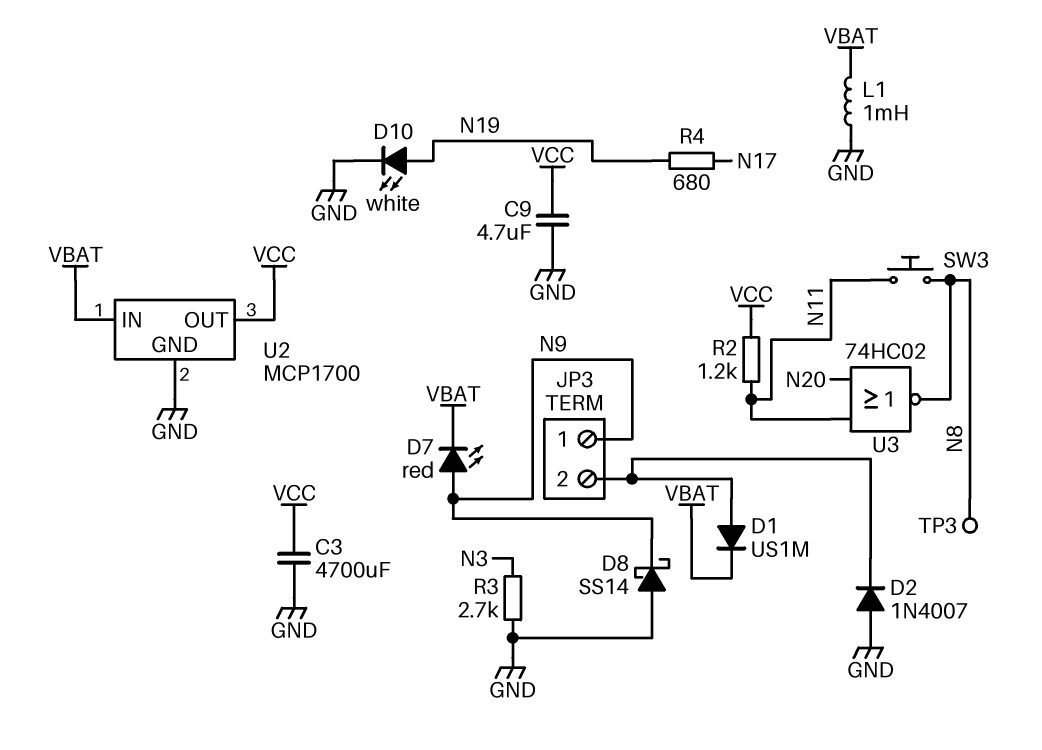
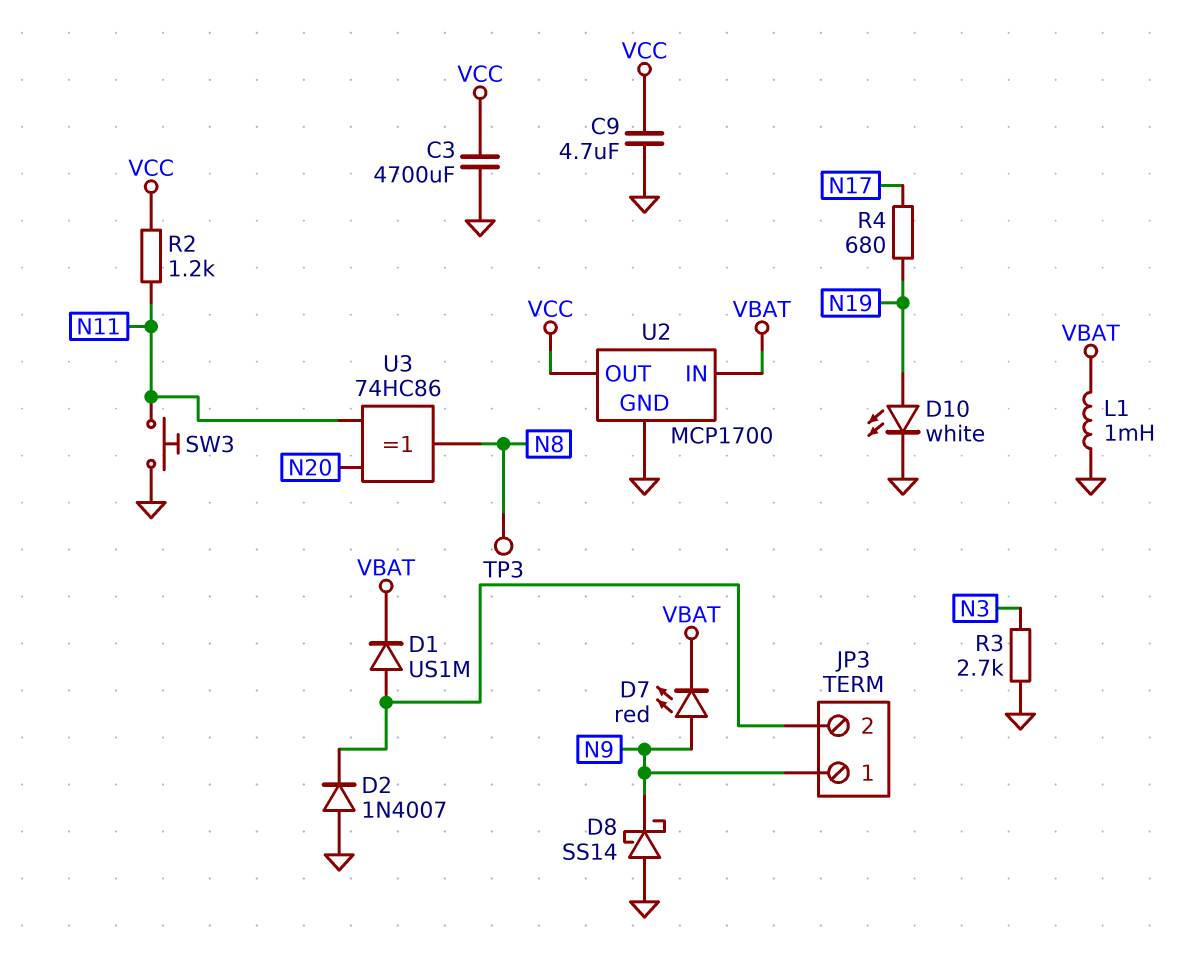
SW3: button (N8, N11) -> button (GND, N11)
U3: NOR 74HC02 (in N11, in N20, out N8) -> XOR 74HC86 (in N11, in N20, out N8)

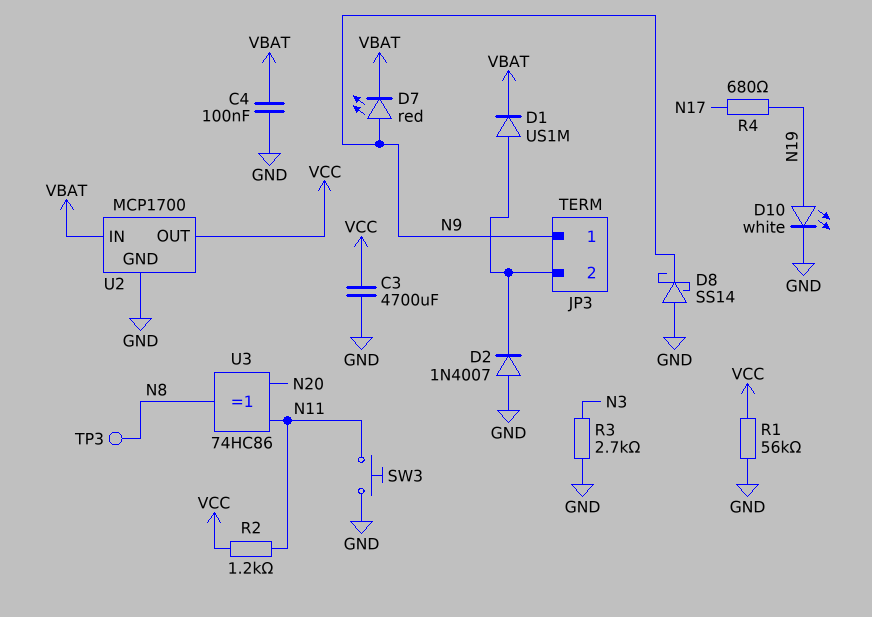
C4: none -> 100nF (GND, VBAT)
C9: 4.7uF (GND, VCC) -> none
L1: 1mH (GND, VBAT) -> none
R1: none -> 56k (GND, VCC)

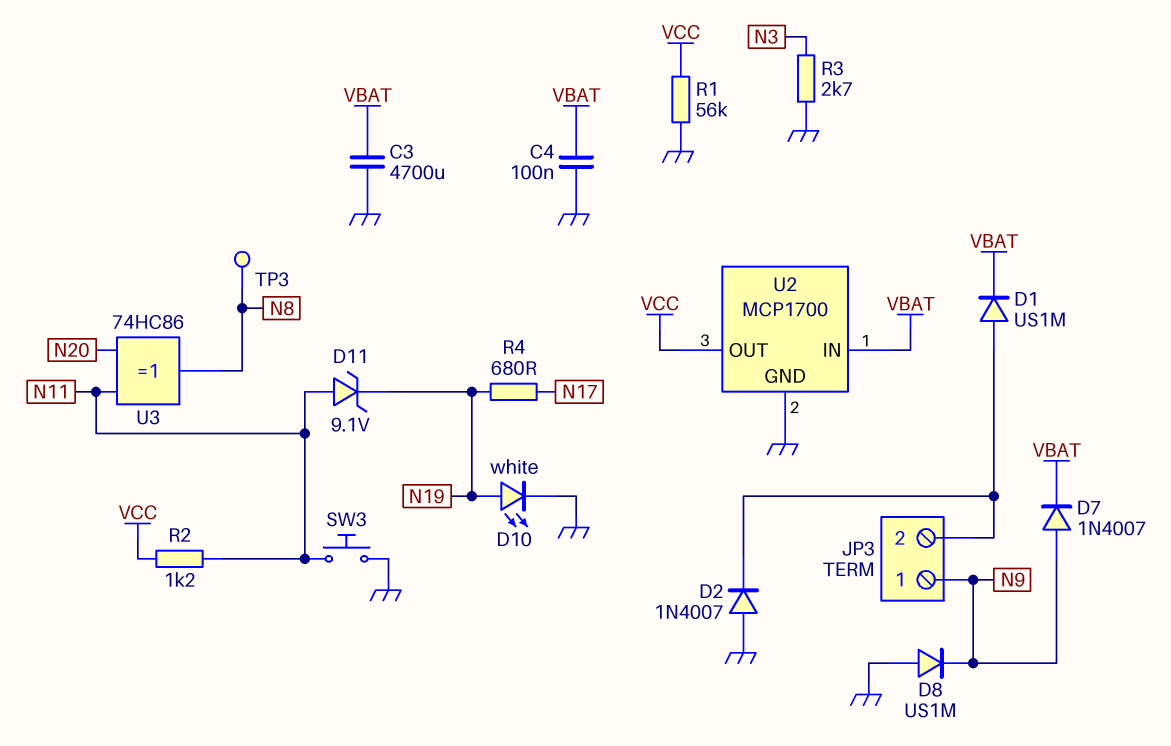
C3: 4700uF (GND, VCC) -> 4700uF (GND, VBAT)
D7: LED red (A N9, K VBAT) -> diode 1N4007 (A N9, K VBAT)
D8: schottky SS14 (A GND, K N9) -> diode US1M (A GND, K N9)
D11: none -> zener 9.1V (A N11, K N19)

